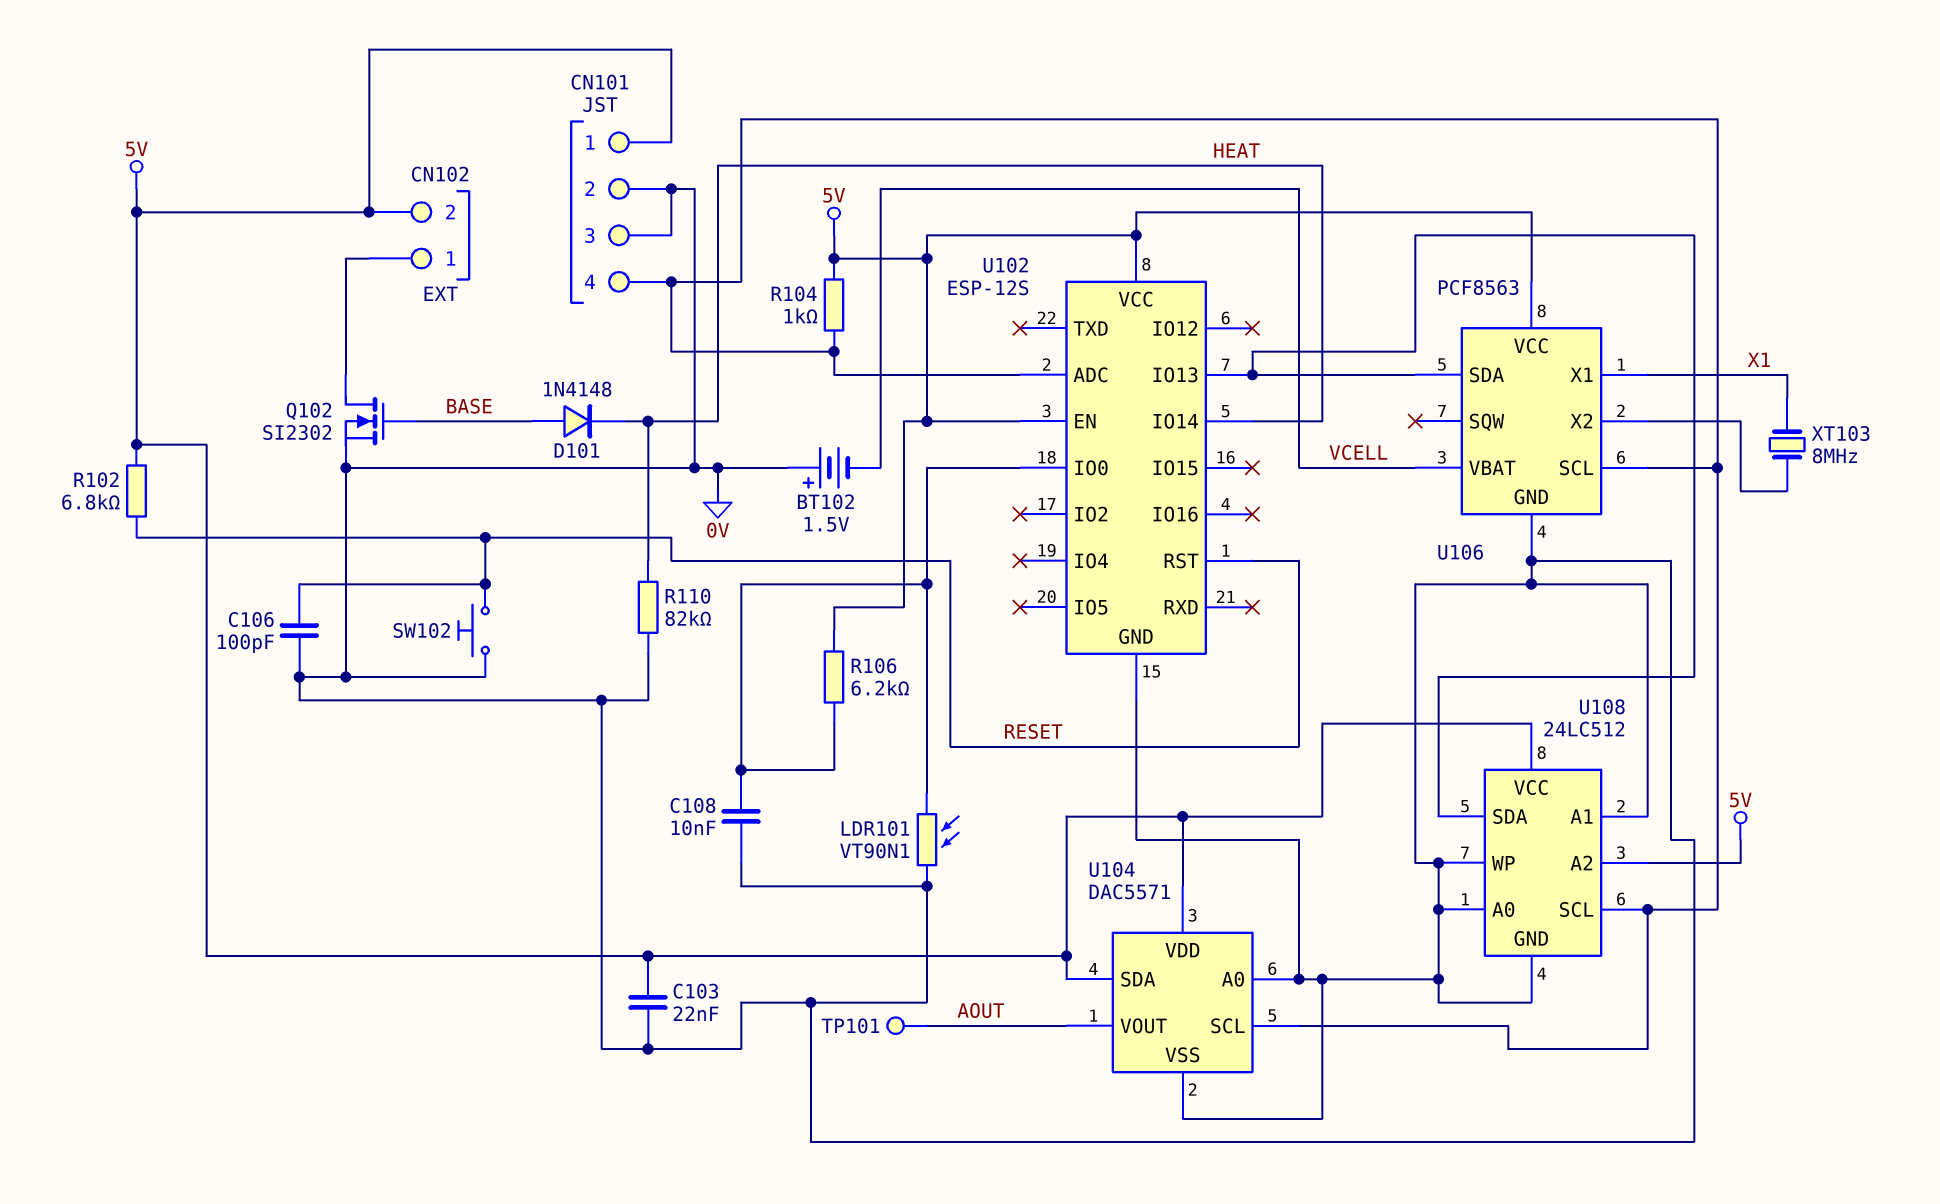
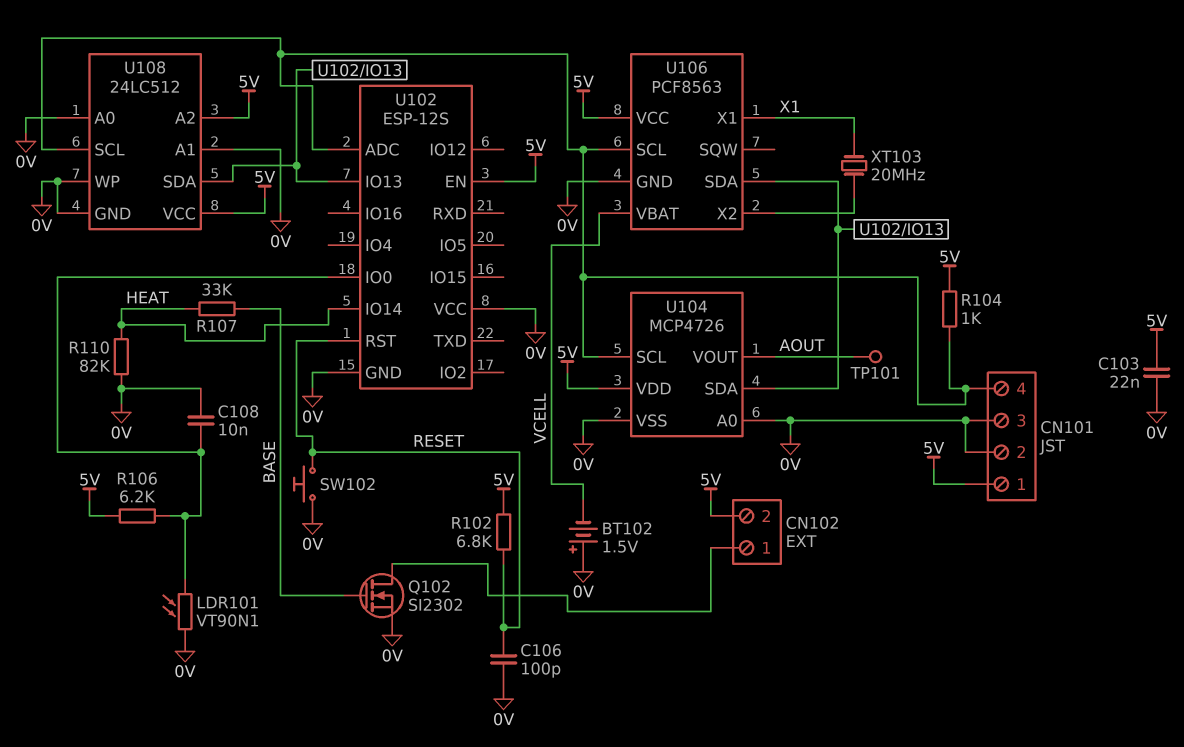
D101: diode 1N4148 (A BASE, K HEAT) -> none
R107: none -> 33k (BASE, HEAT)
U102 pin VCC: 5V -> 0V
U104: DAC5571 -> MCP4726
U104 pin SDA: 5V -> U102/IO13
XT103: 8MHz (U106/X2, X1) -> 20MHz (U106/X2, X1)

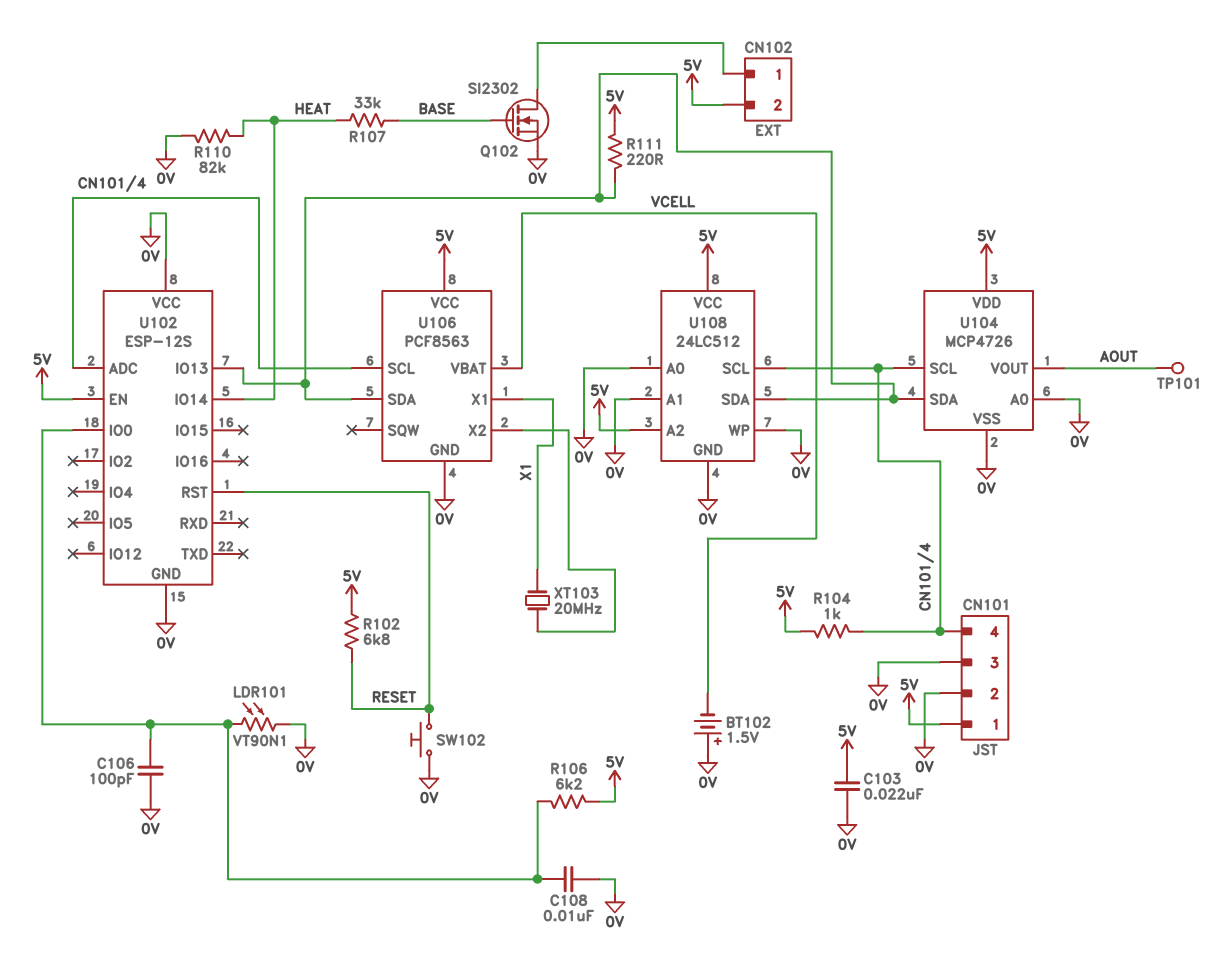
C106: 100pF (0V, RESET) -> 100pF (0V, U102/IO0)
R111: none -> 220 (5V, U102/IO13)

